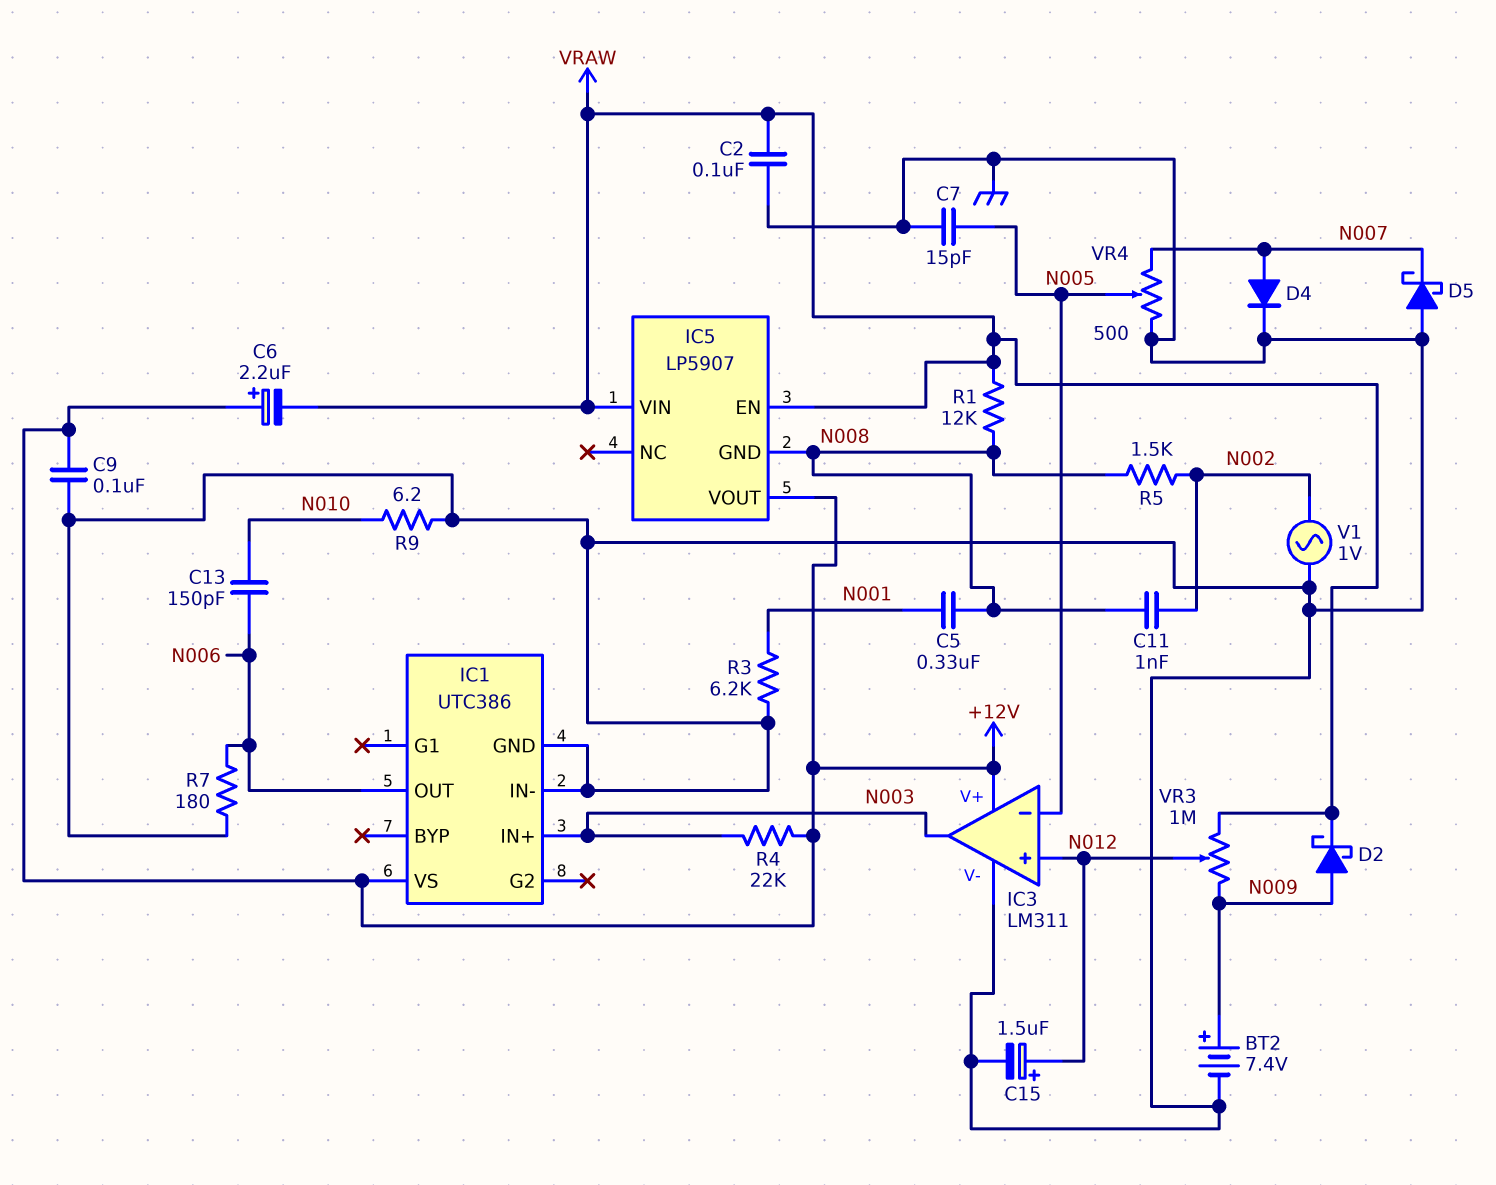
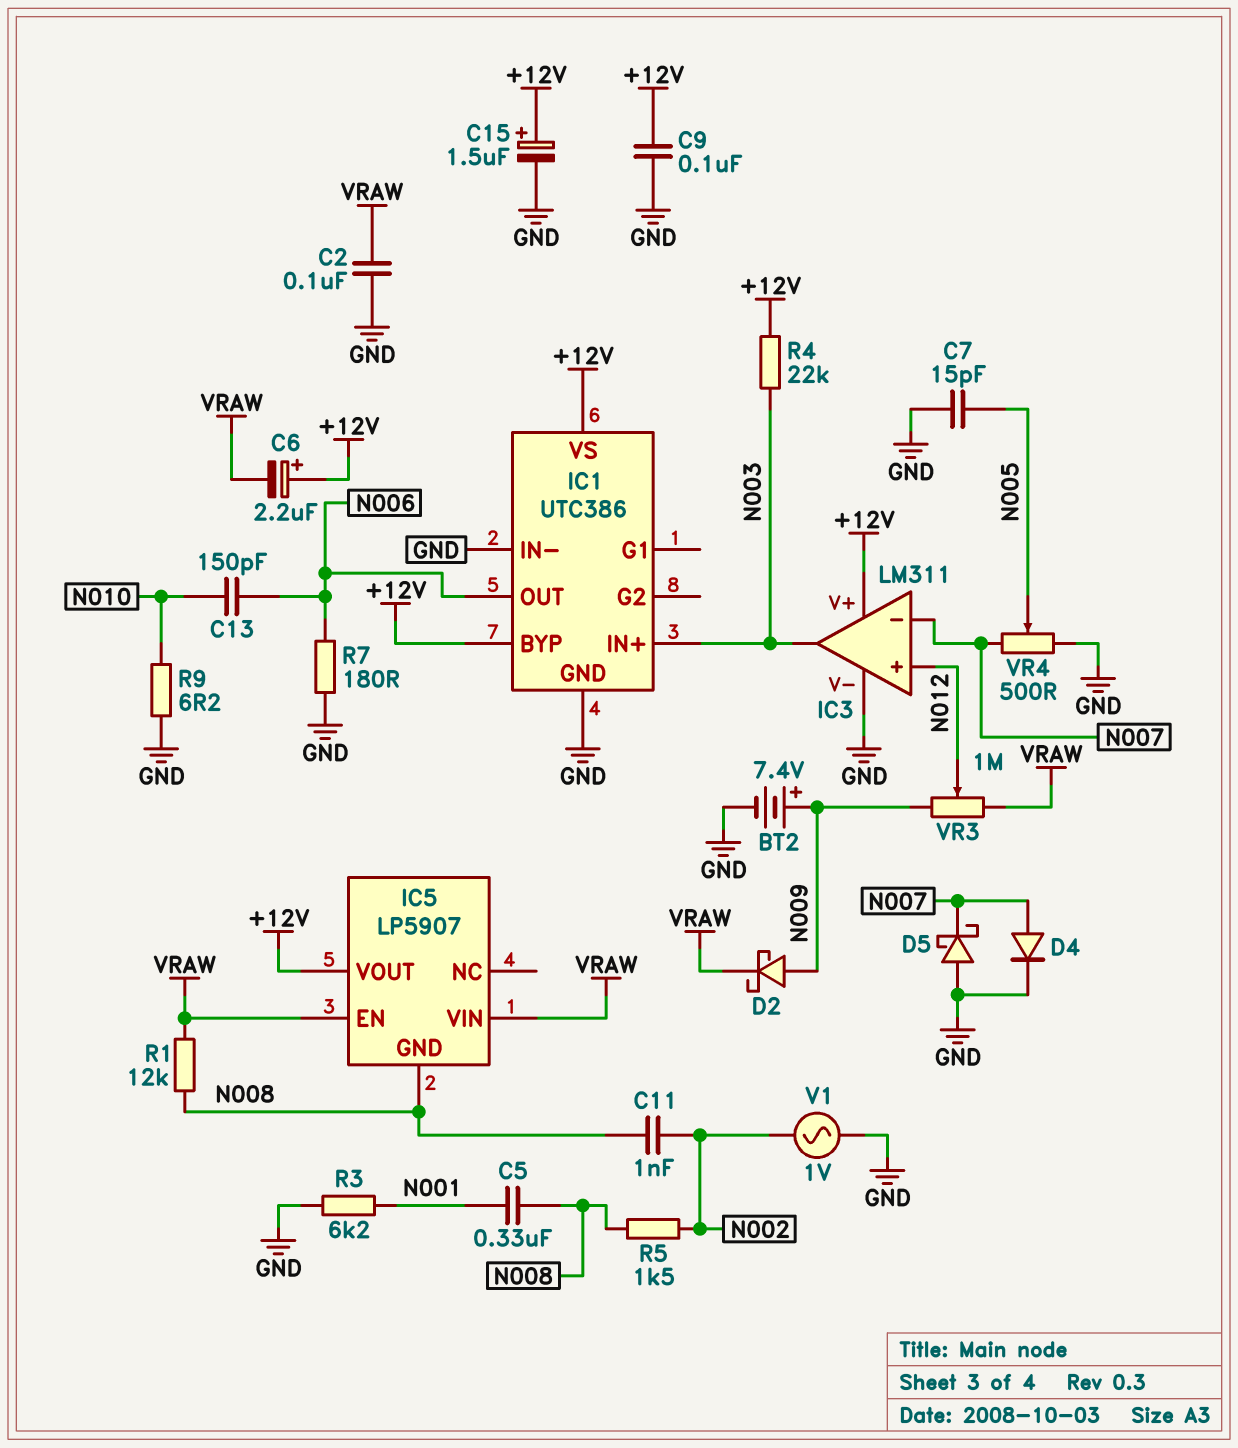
C15: 1.5uF (plus N012, minus GND) -> 1.5uF (plus +12V, minus GND)
IC1 pin BYP: none -> +12V
IC3 pin in-: N005 -> N007

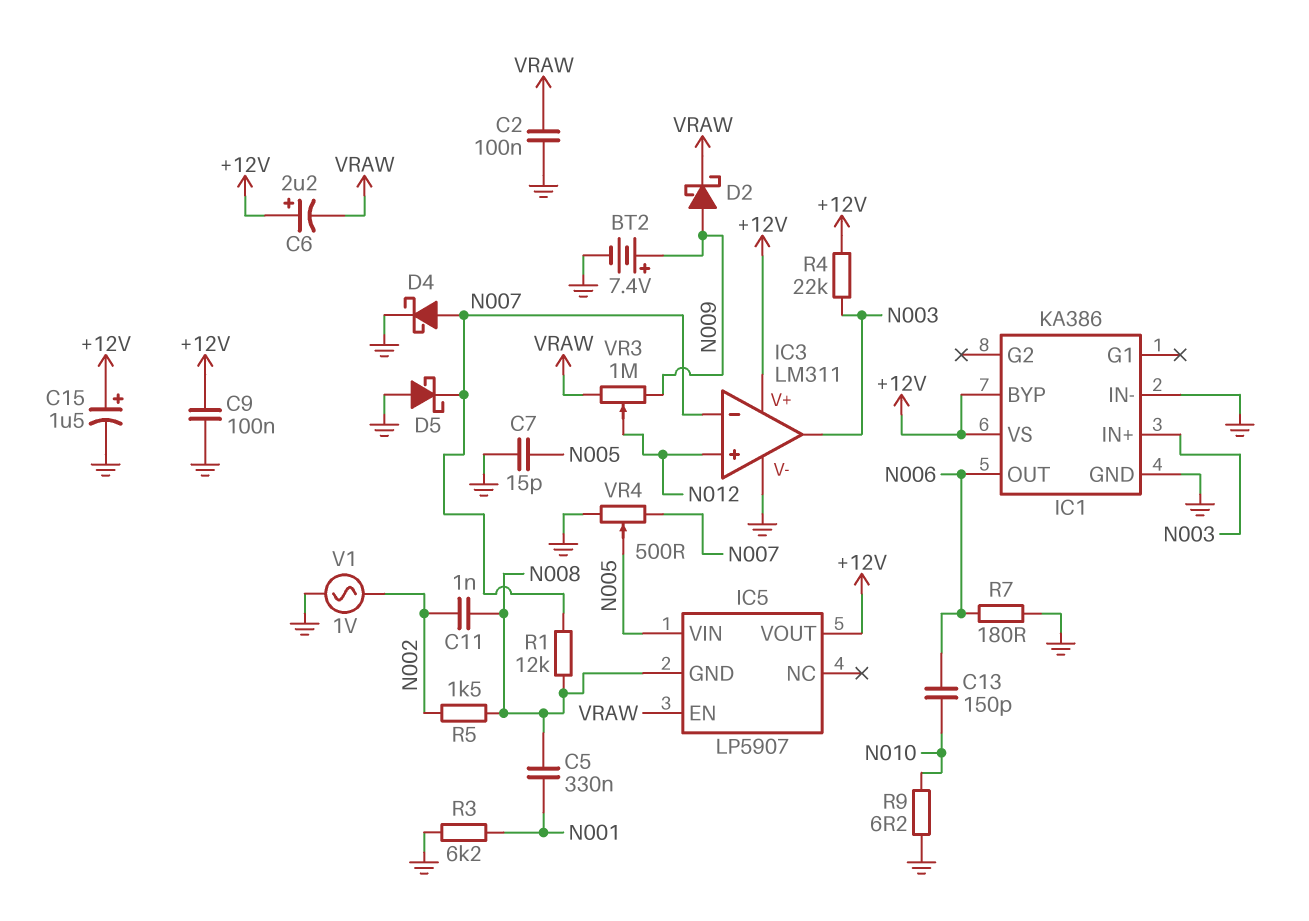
D4: diode (A N007, K GND) -> schottky (A N007, K GND)
IC1: UTC386 -> KA386
IC5 pin VIN: VRAW -> N005
R1: 12k (N008, VRAW) -> 12k (N007, N008)

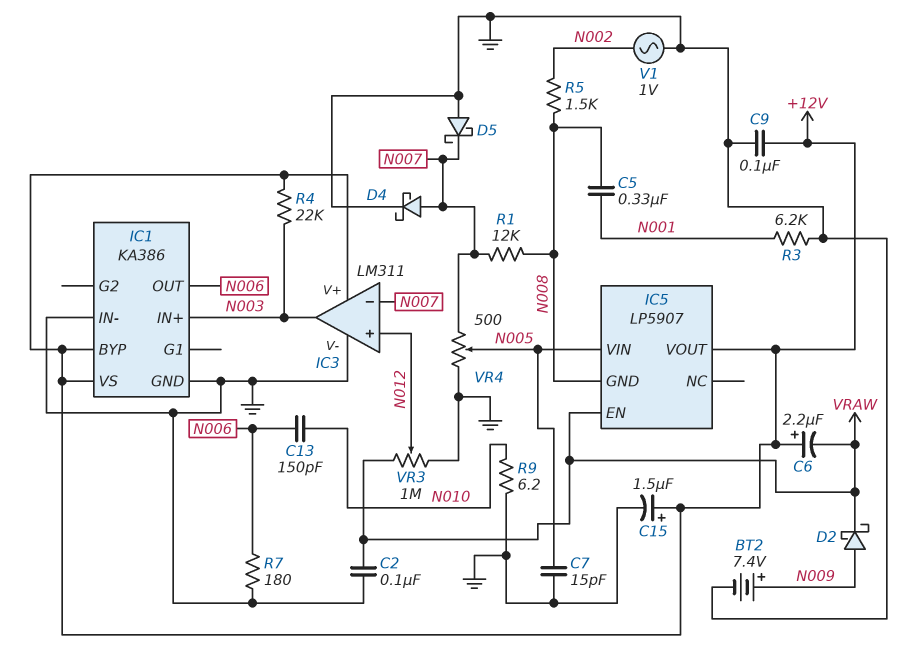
C11: 1nF (N002, N008) -> none
VR3: 1M (N009, VRAW, wiper N012) -> 1M (GND, VRAW, wiper N012)

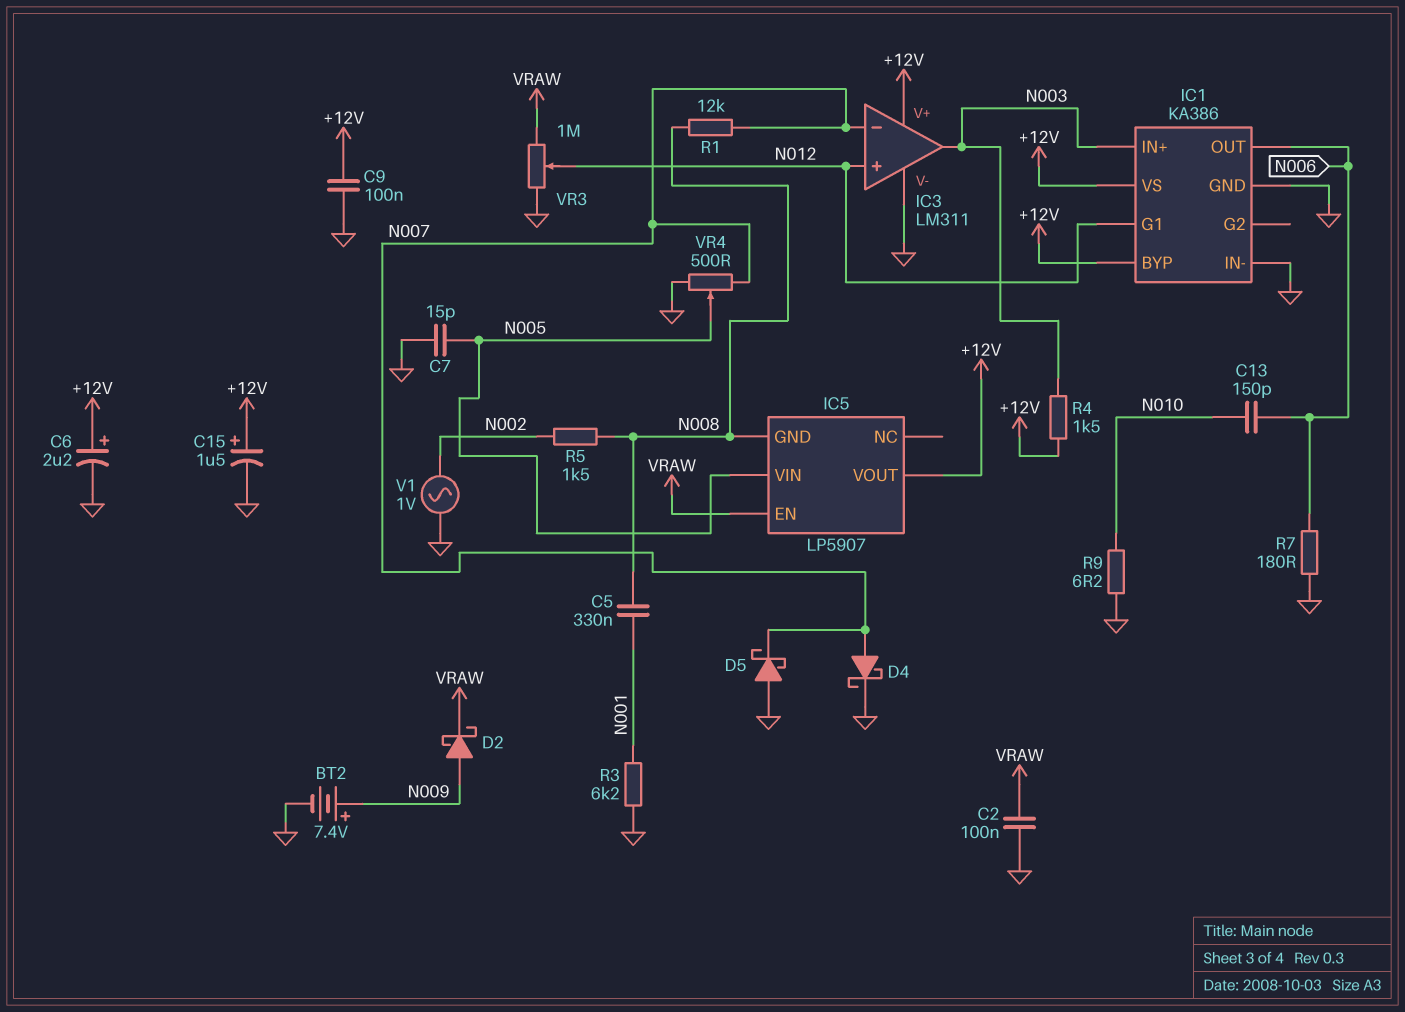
C6: 2.2uF (plus +12V, minus VRAW) -> 2.2uF (plus +12V, minus GND)
IC1 pin G1: none -> N012
R4: 22k (+12V, N003) -> 1.5k (+12V, N003)

